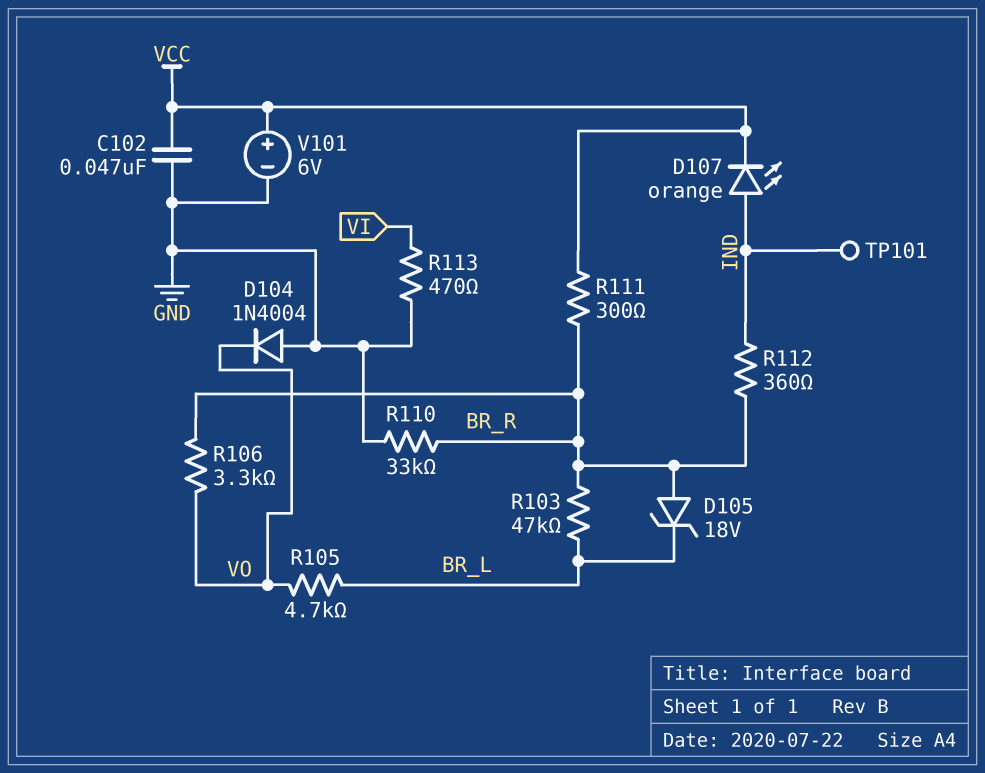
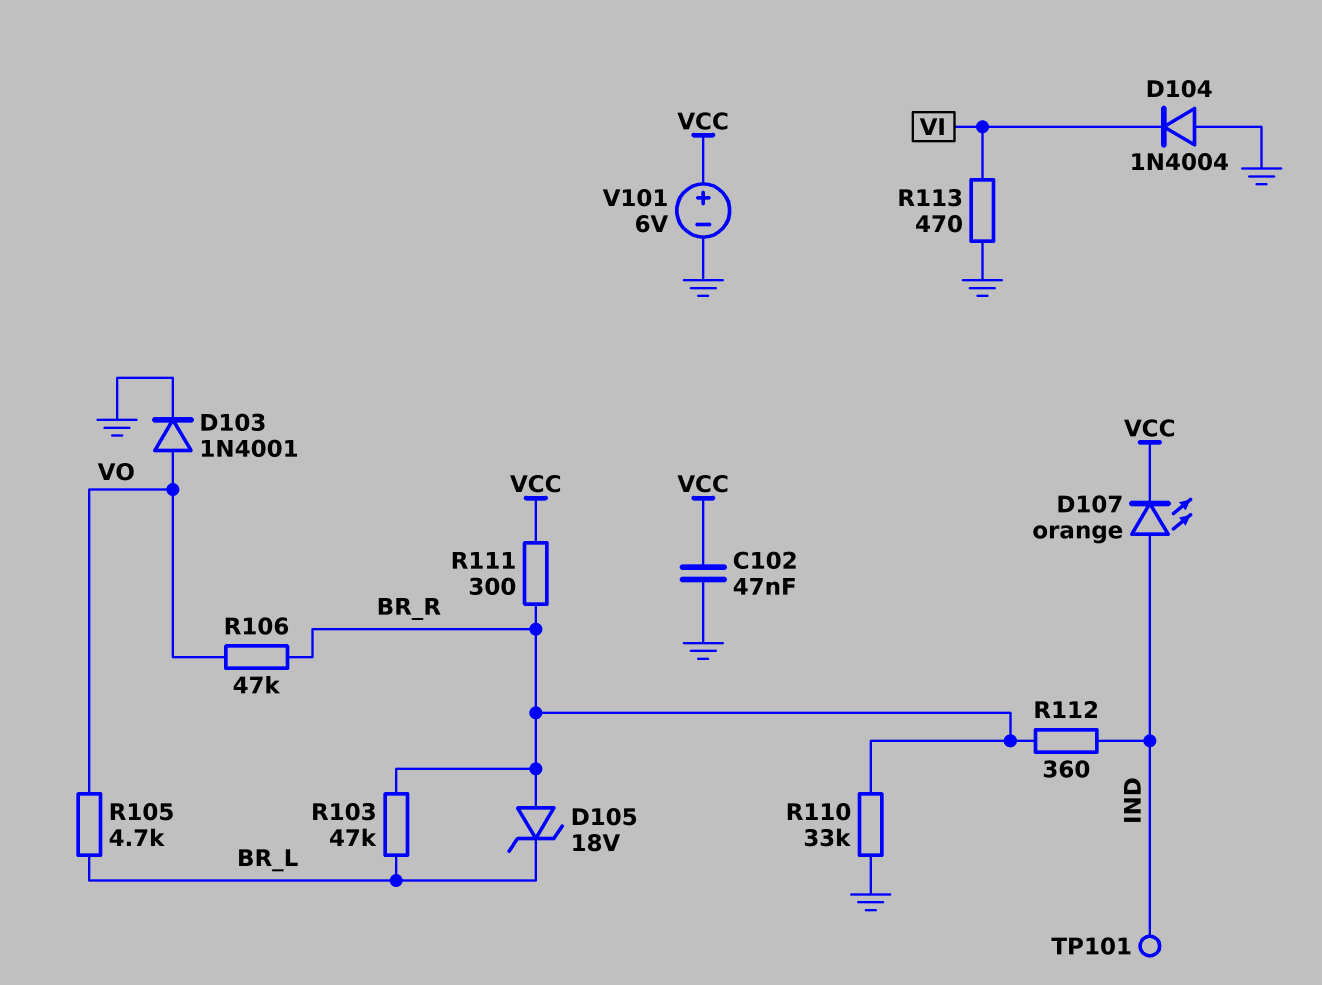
D103: none -> diode 1N4001 (A VO, K GND)
D104: diode 1N4004 (A GND, K VO) -> diode 1N4004 (A GND, K VI)
R106: 3.3k (BR_R, VO) -> 47k (BR_R, VO)

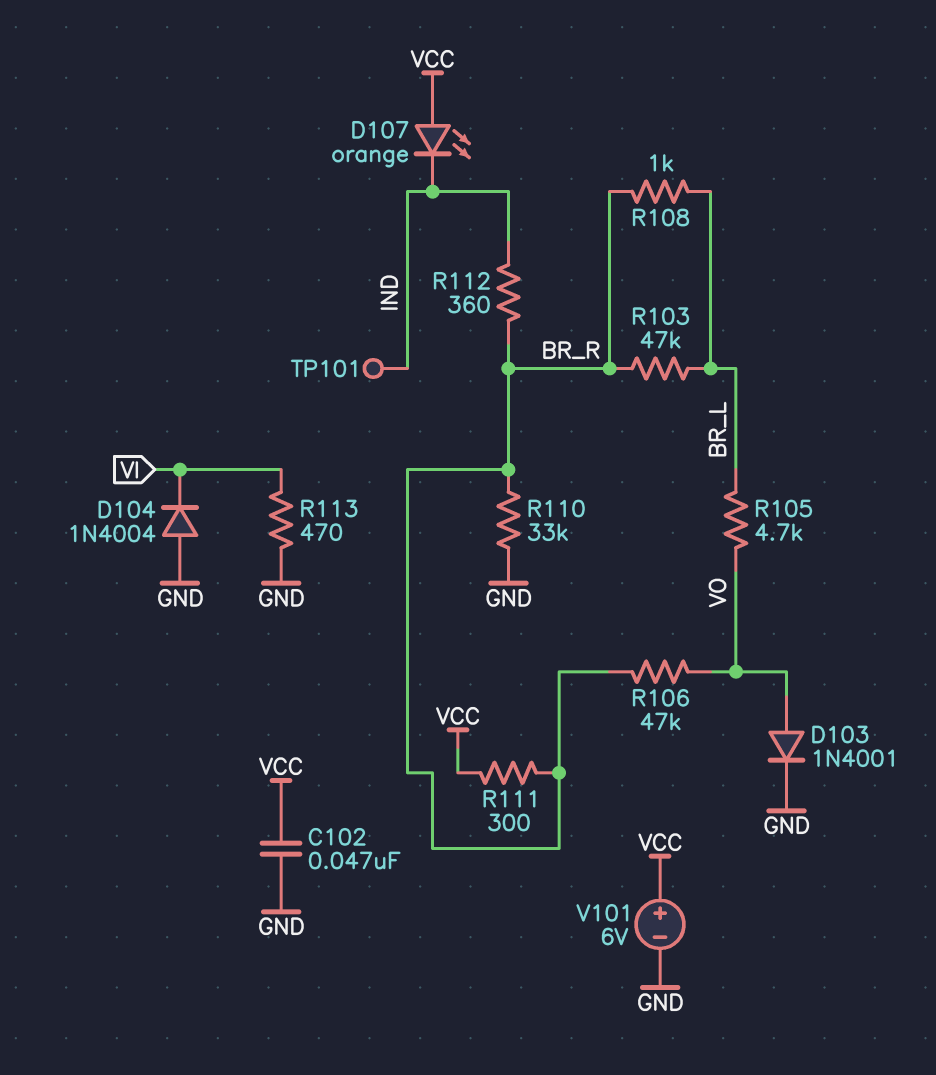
D105: zener 18V (A BR_R, K BR_L) -> none
D107: LED orange (A IND, K VCC) -> LED orange (A VCC, K IND)
R108: none -> 1k (BR_L, BR_R)

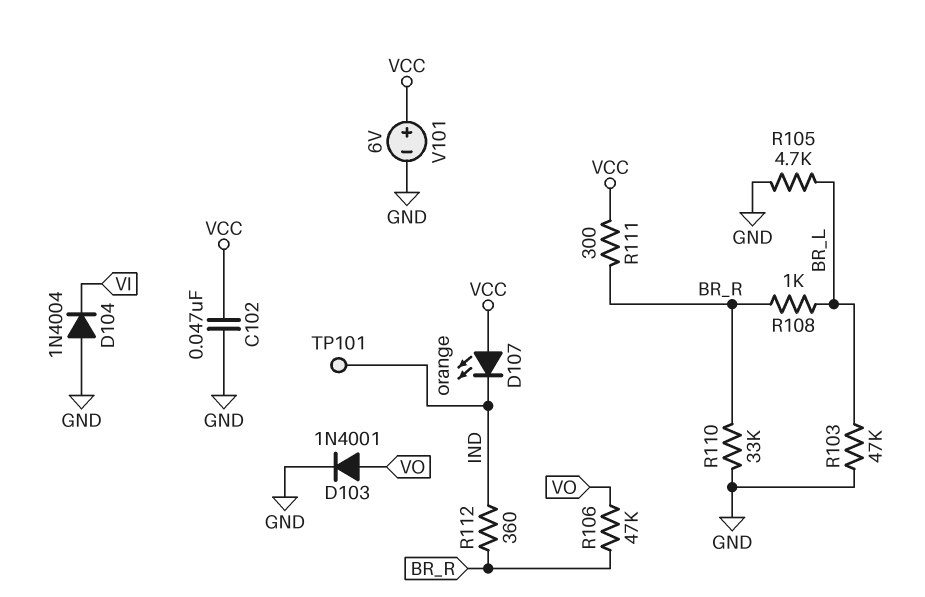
R103: 47k (BR_L, BR_R) -> 47k (BR_L, GND)
R105: 4.7k (BR_L, VO) -> 4.7k (BR_L, GND)
R113: 470 (GND, VI) -> none

